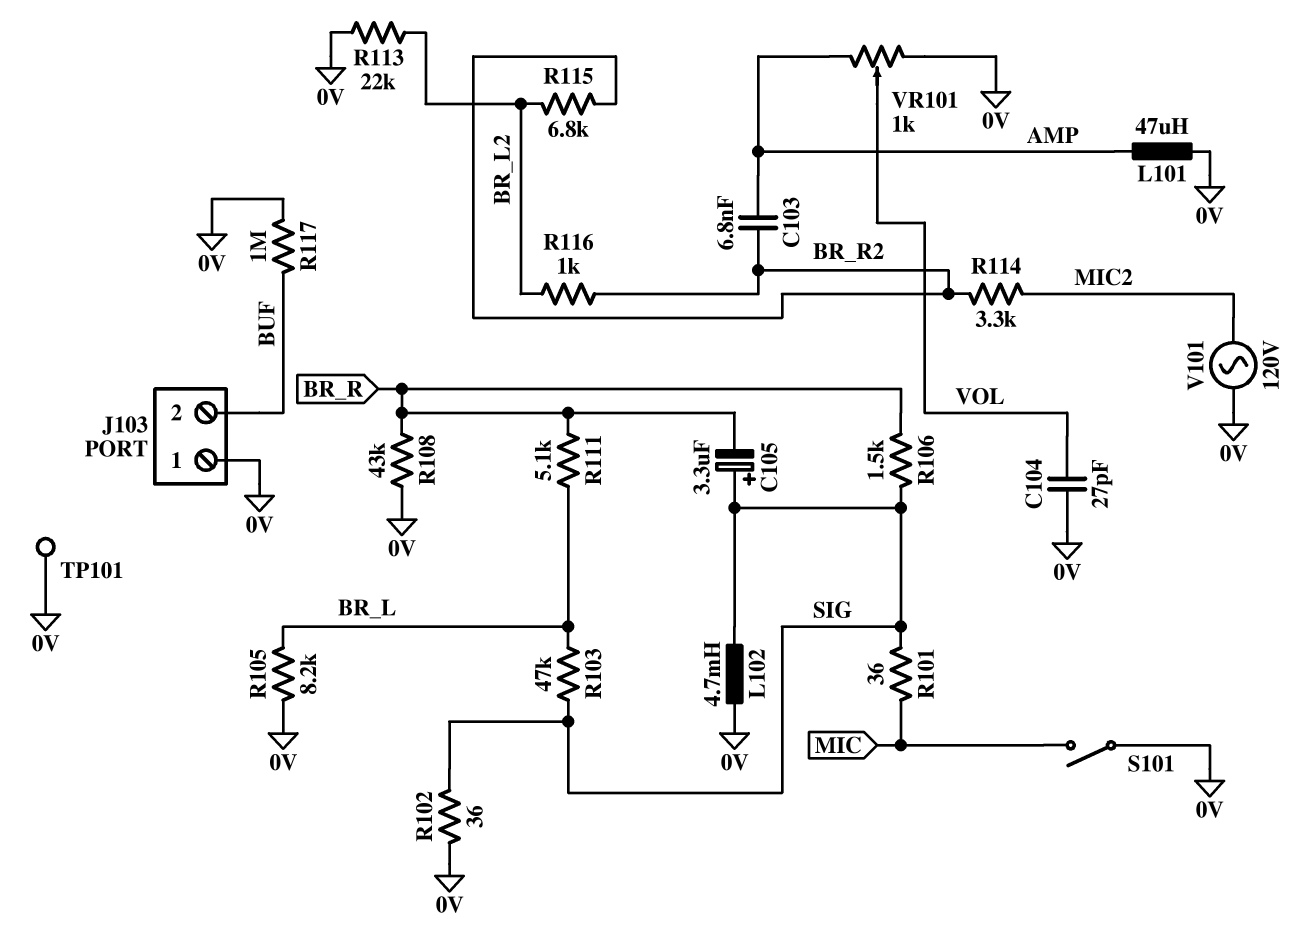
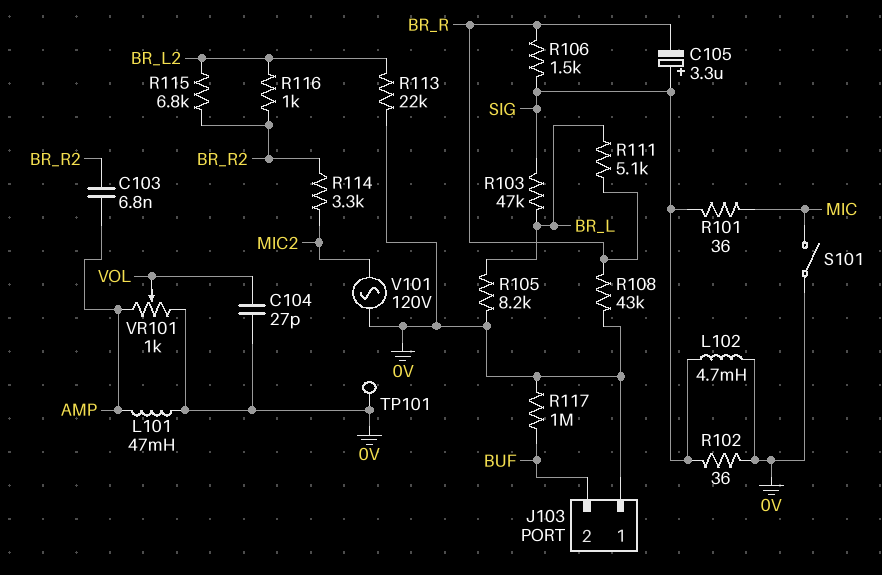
L101: 47uH (0V, AMP) -> 47mH (0V, AMP)

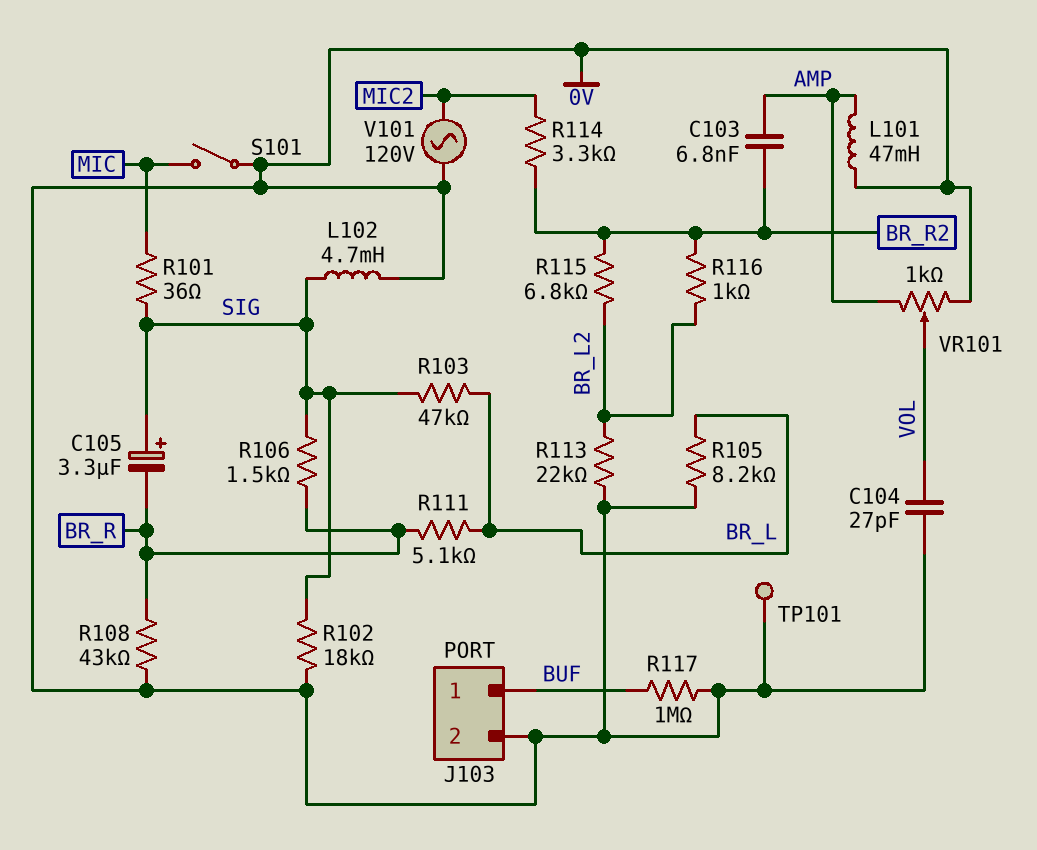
J103 pin 1: 0V -> BUF
J103 pin 2: BUF -> 0V
R102: 36 (0V, SIG) -> 18k (0V, SIG)

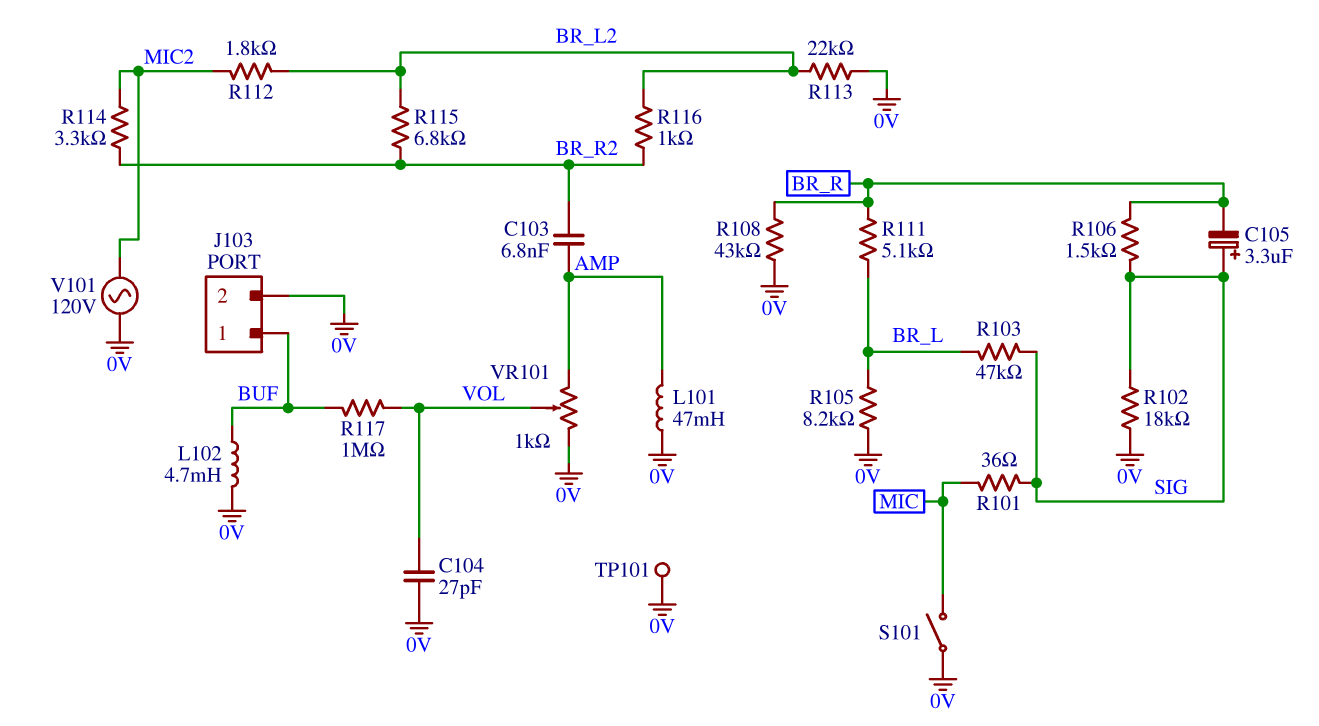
L102: 4.7mH (0V, SIG) -> 4.7mH (0V, BUF)
R112: none -> 1.8k (BR_L2, MIC2)
R117: 1M (0V, BUF) -> 1M (BUF, VOL)

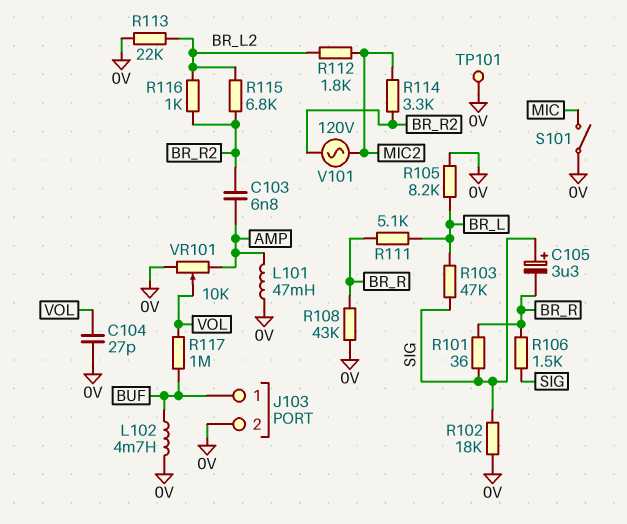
R101: 36 (MIC, SIG) -> 36 (BR_R, SIG)
V101: AC 120V (0V, MIC2) -> AC 120V (BR_R2, MIC2)
VR101: 1k (0V, AMP, wiper VOL) -> 10k (0V, AMP, wiper VOL)

